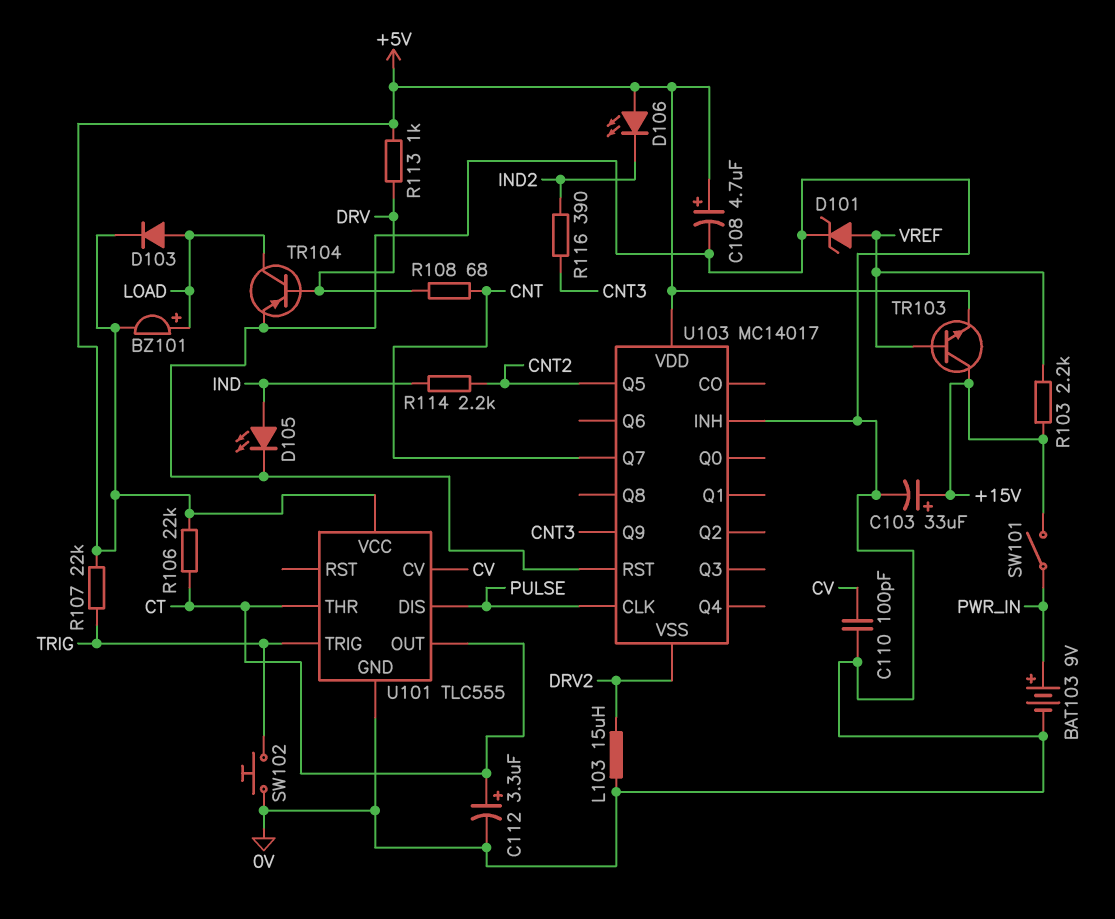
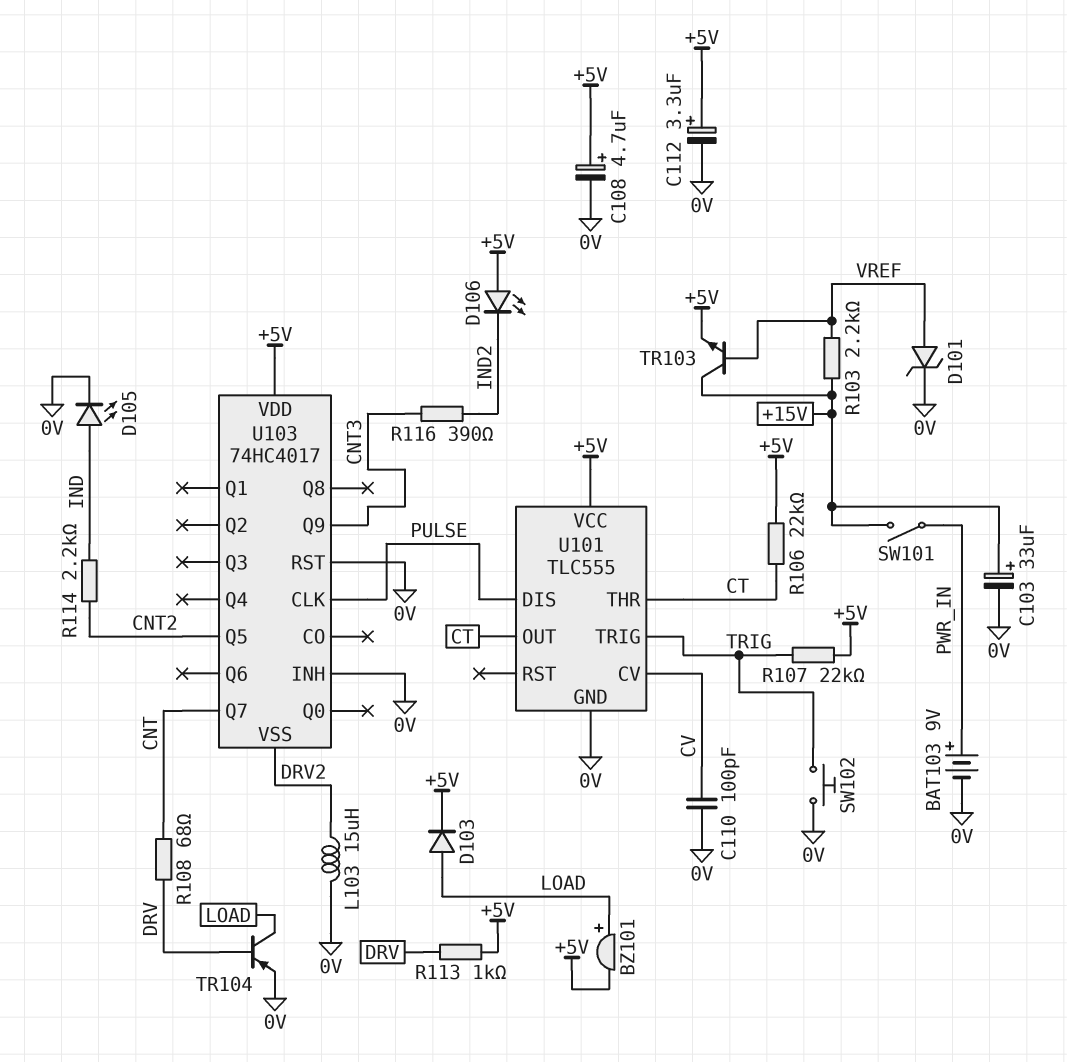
C112: 3.3uF (plus CT, minus 0V) -> 3.3uF (plus +5V, minus 0V)
U103: MC14017 -> 74HC4017

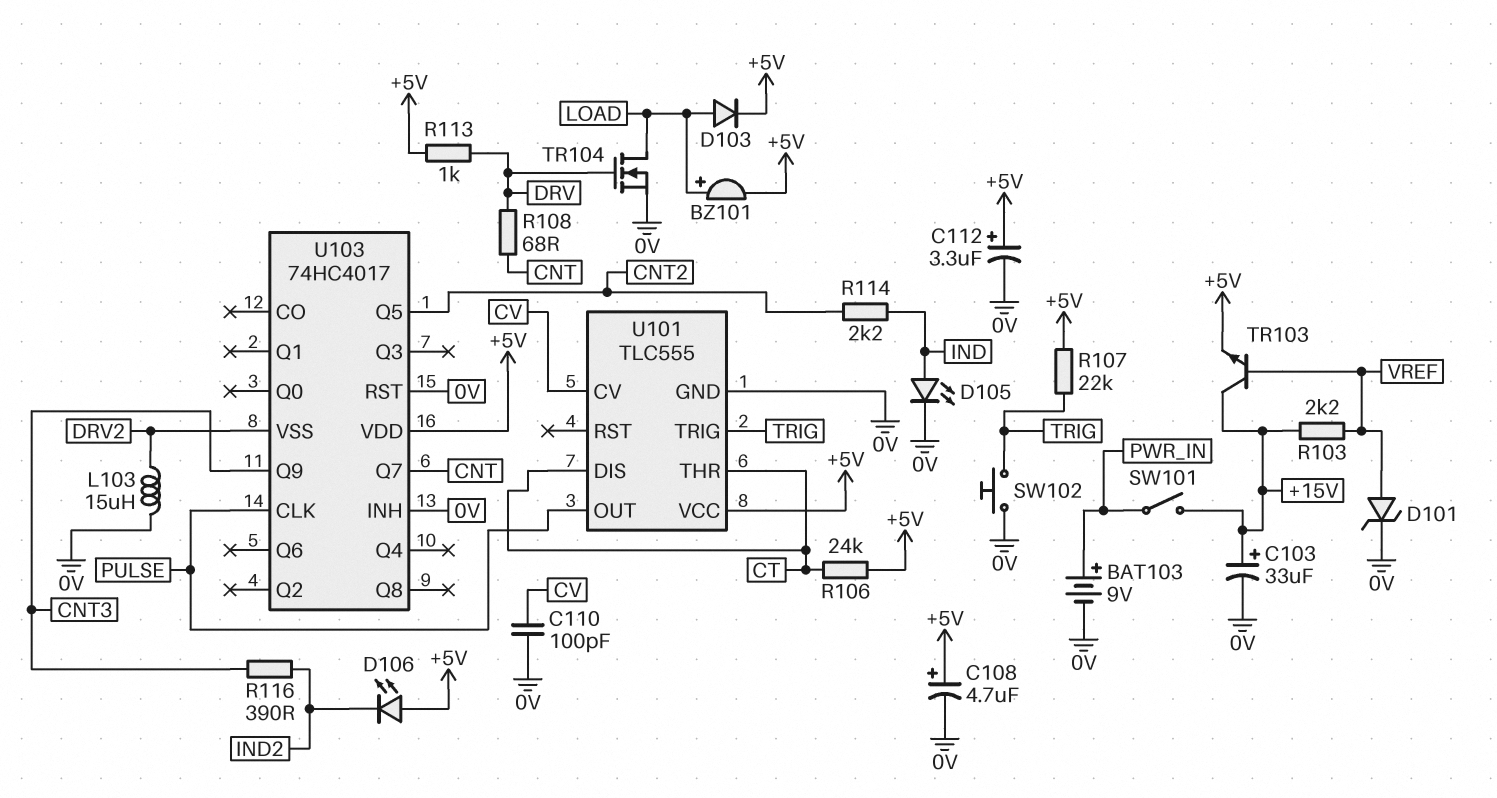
R106: 22k (+5V, CT) -> 24k (+5V, CT)
TR104: PNP (B DRV, C LOAD, E 0V) -> NMOS (G DRV, D LOAD, S 0V)
U101 pin DIS: PULSE -> CT
U101 pin OUT: CT -> PULSE

